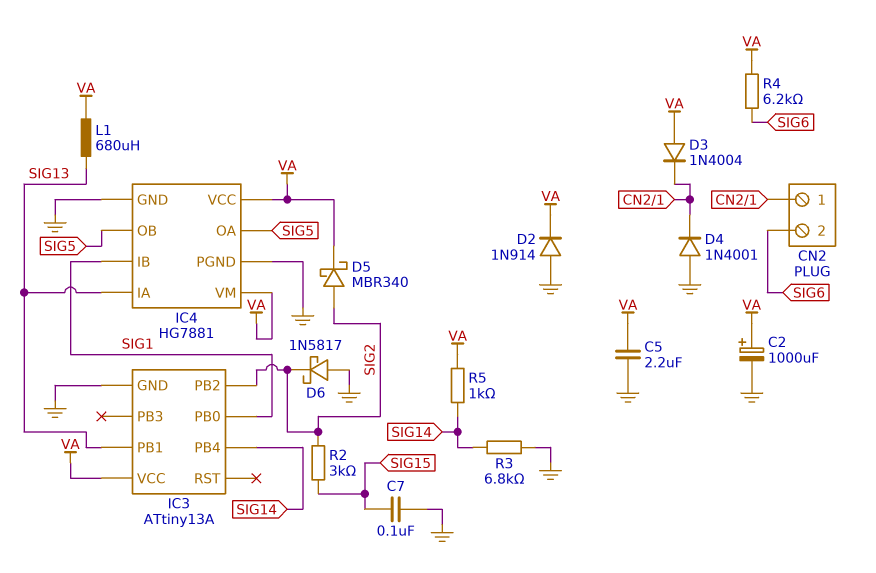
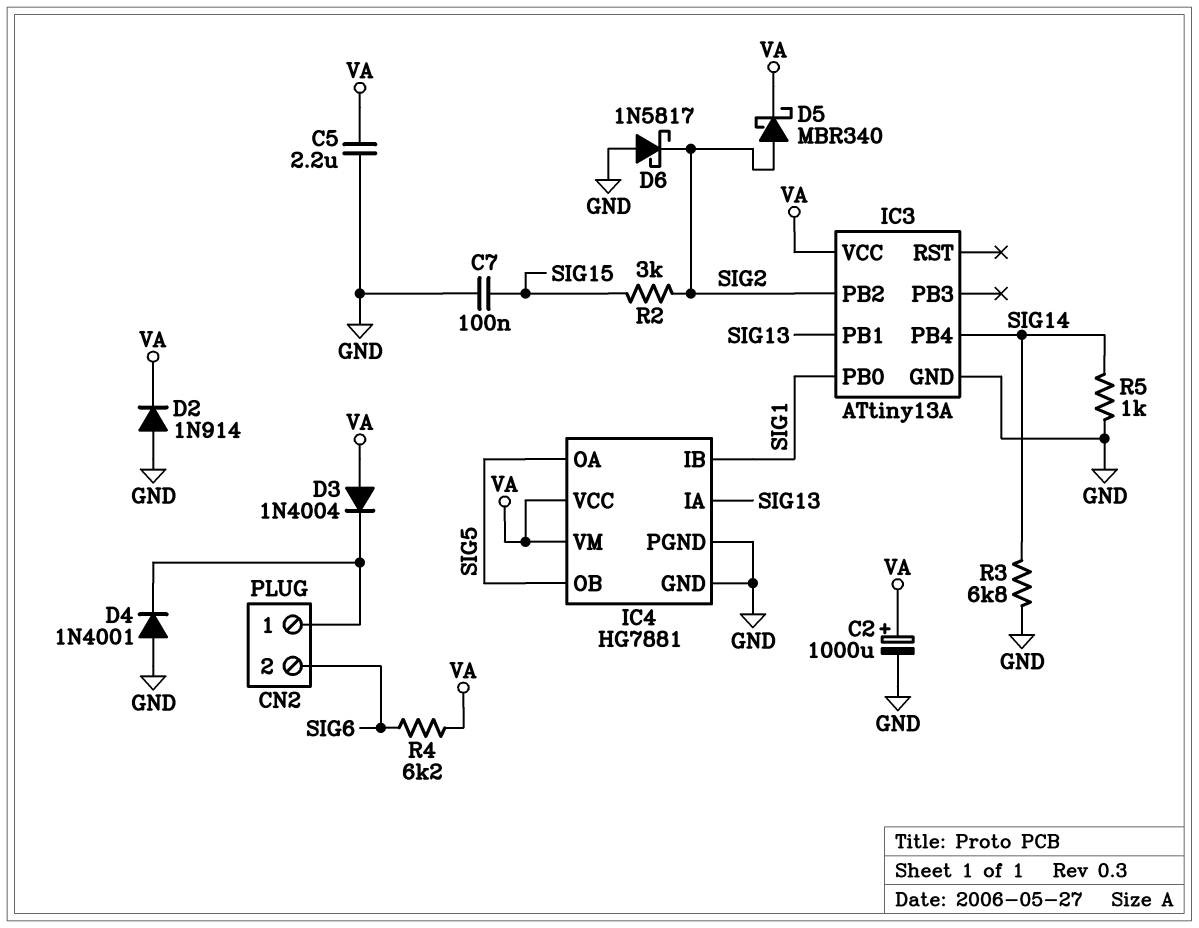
L1: 680uH (SIG13, VA) -> none
R5: 1k (SIG14, VA) -> 1k (GND, SIG14)

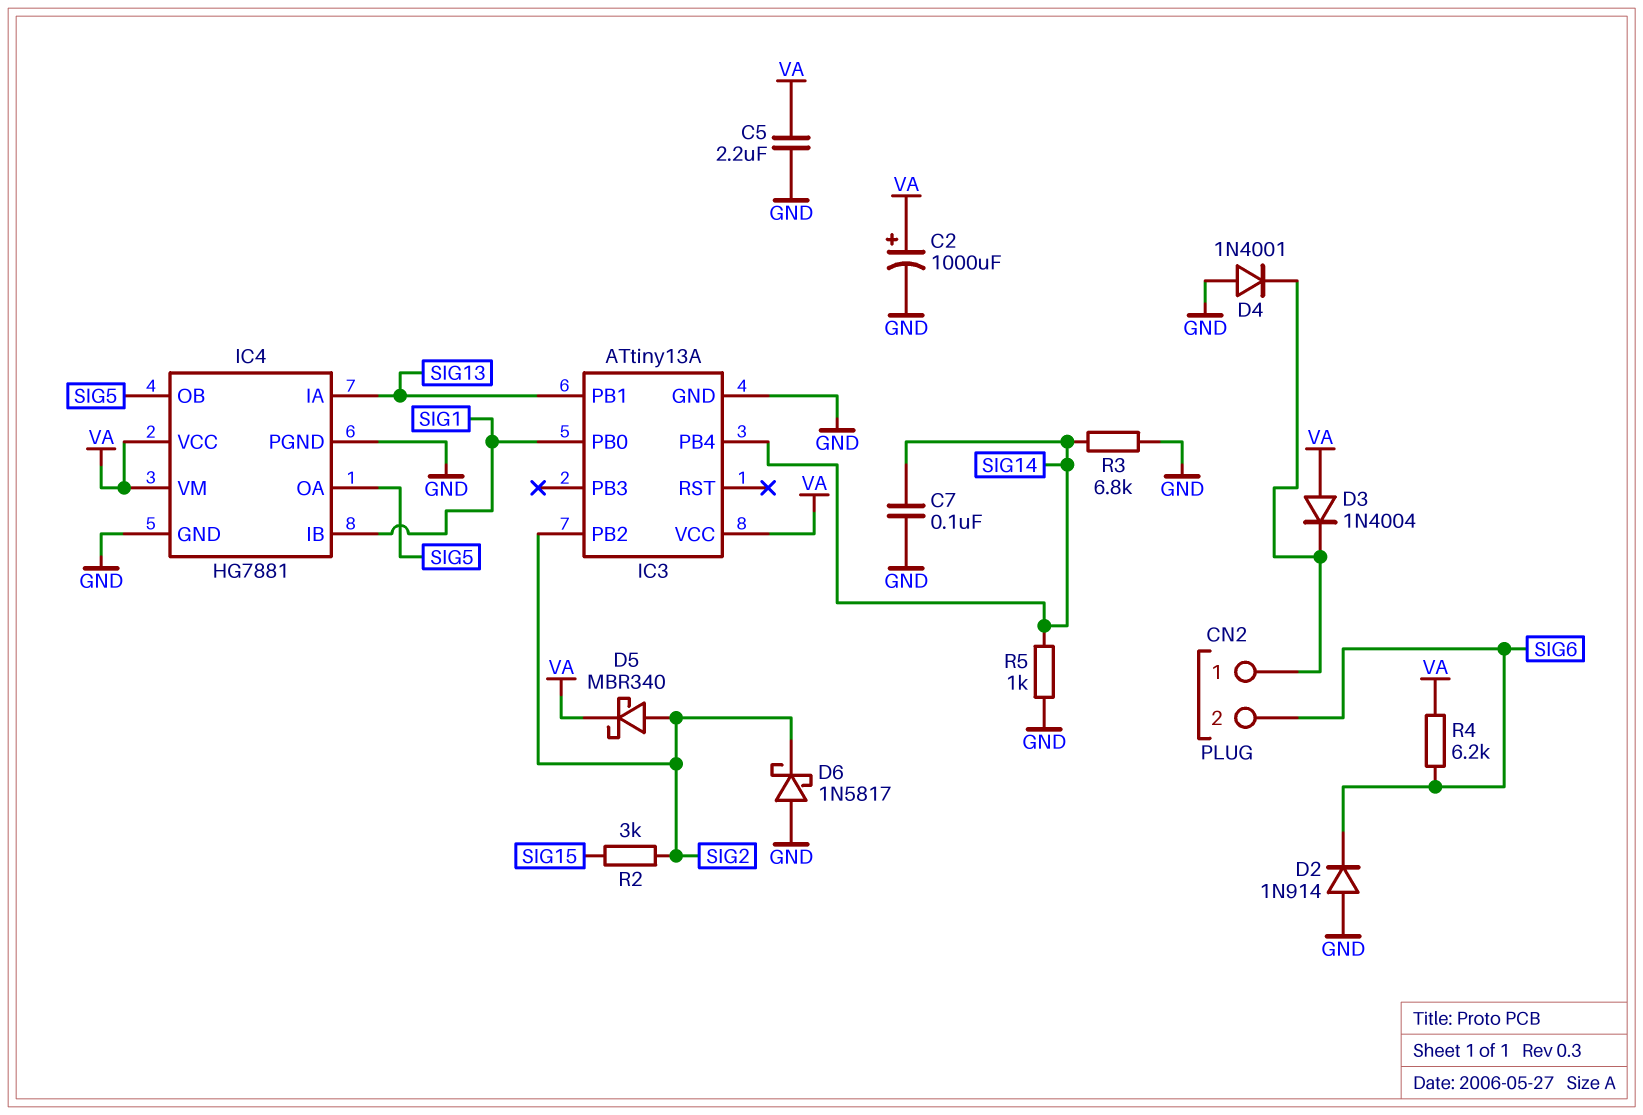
C7: 100nF (GND, SIG15) -> 100nF (GND, SIG14)
D2: diode 1N914 (A GND, K VA) -> diode 1N914 (A GND, K SIG6)

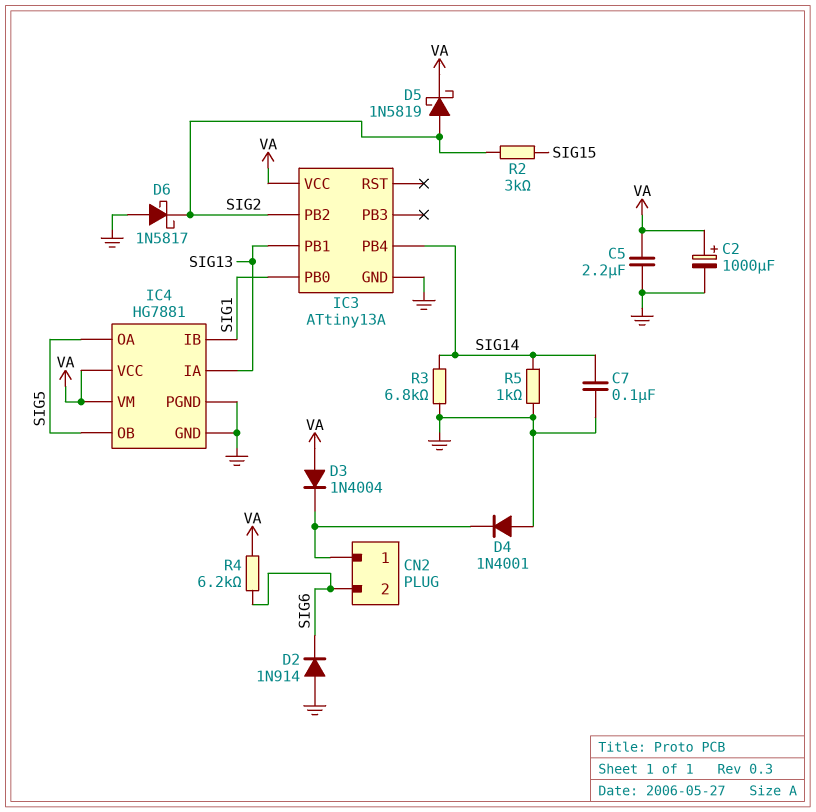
D5: schottky MBR340 (A SIG2, K VA) -> schottky 1N5819 (A SIG2, K VA)

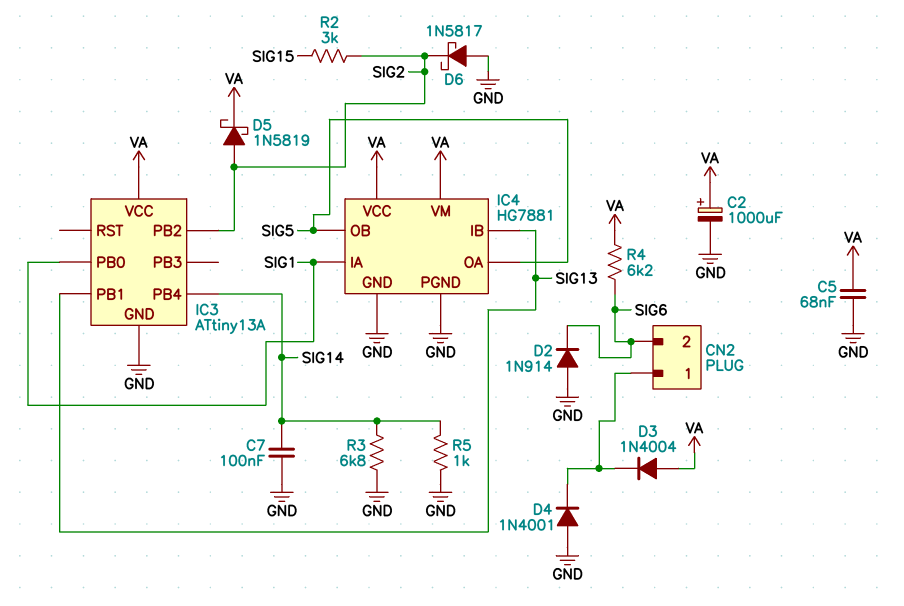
C5: 2.2uF (GND, VA) -> 68nF (GND, VA)
IC4 pin IA: SIG13 -> SIG1
IC4 pin IB: SIG1 -> SIG13

